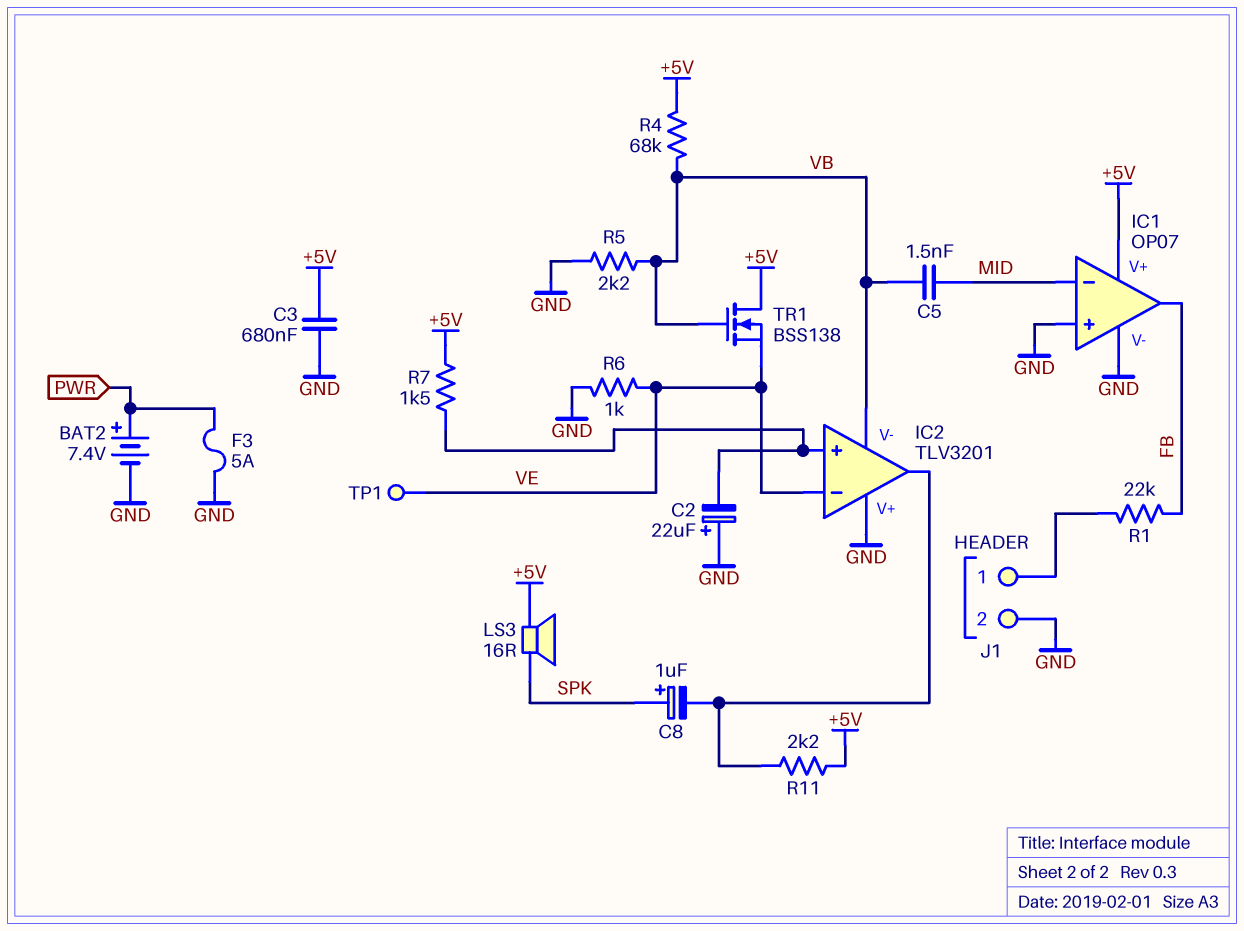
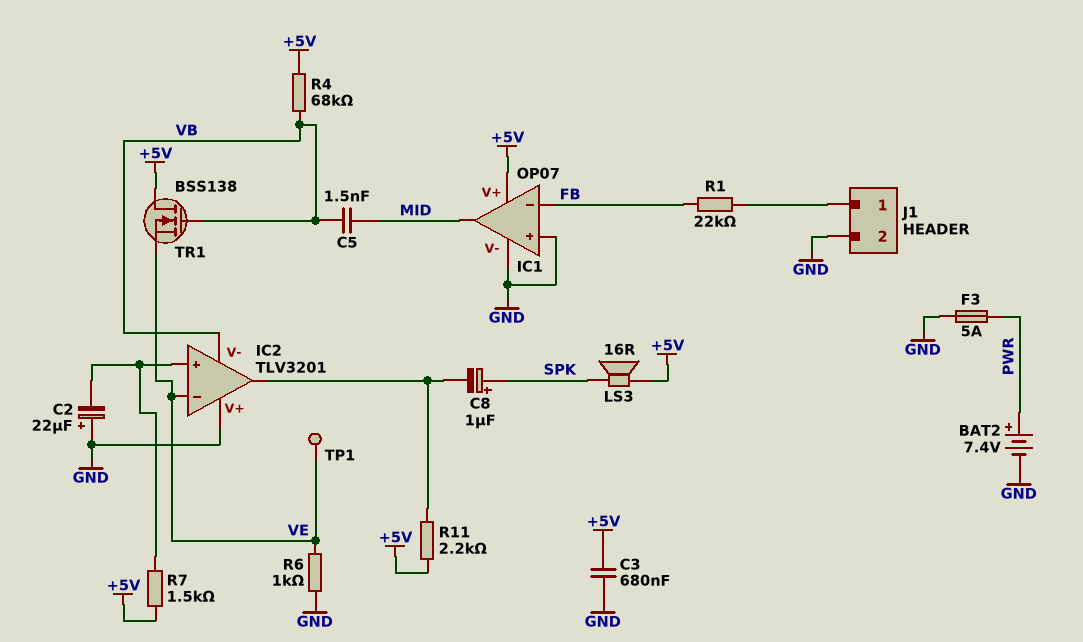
IC1 pin in-: MID -> FB
IC1 pin out: FB -> MID
R5: 2.2k (GND, VB) -> none

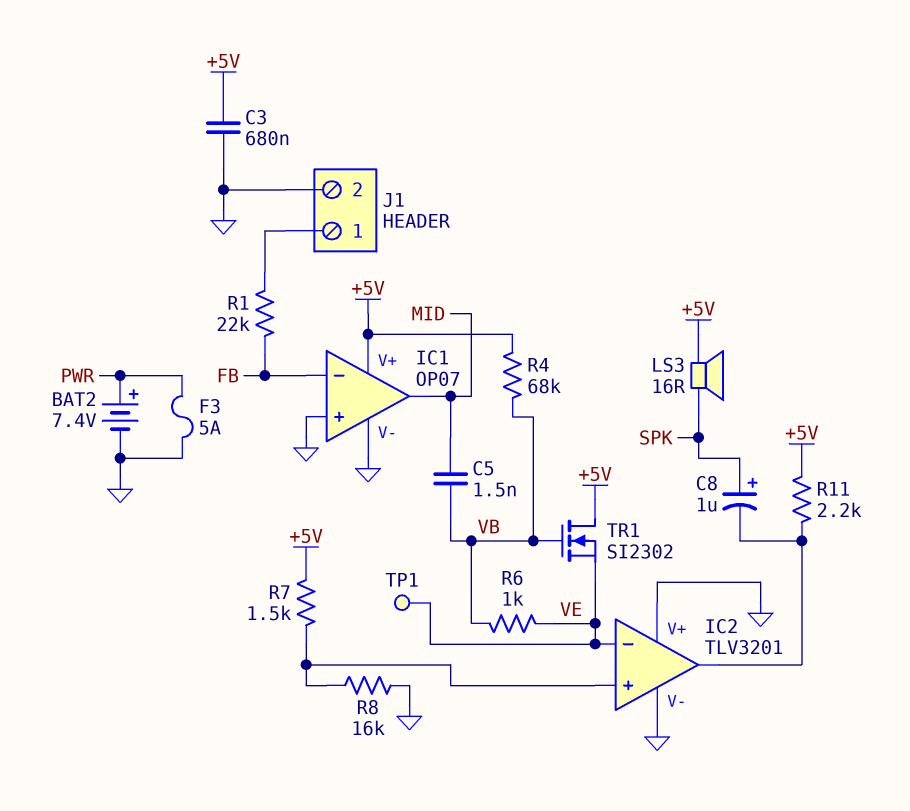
C2: 22uF (plus GND, minus IC2/in+) -> none
IC2 pin V-: VB -> GND
R6: 1k (GND, VE) -> 1k (VB, VE)
R8: none -> 16k (GND, IC2/in+)
TR1: NMOS BSS138 (G VB, D +5V, S VE) -> NMOS SI2302 (G VB, D +5V, S VE)

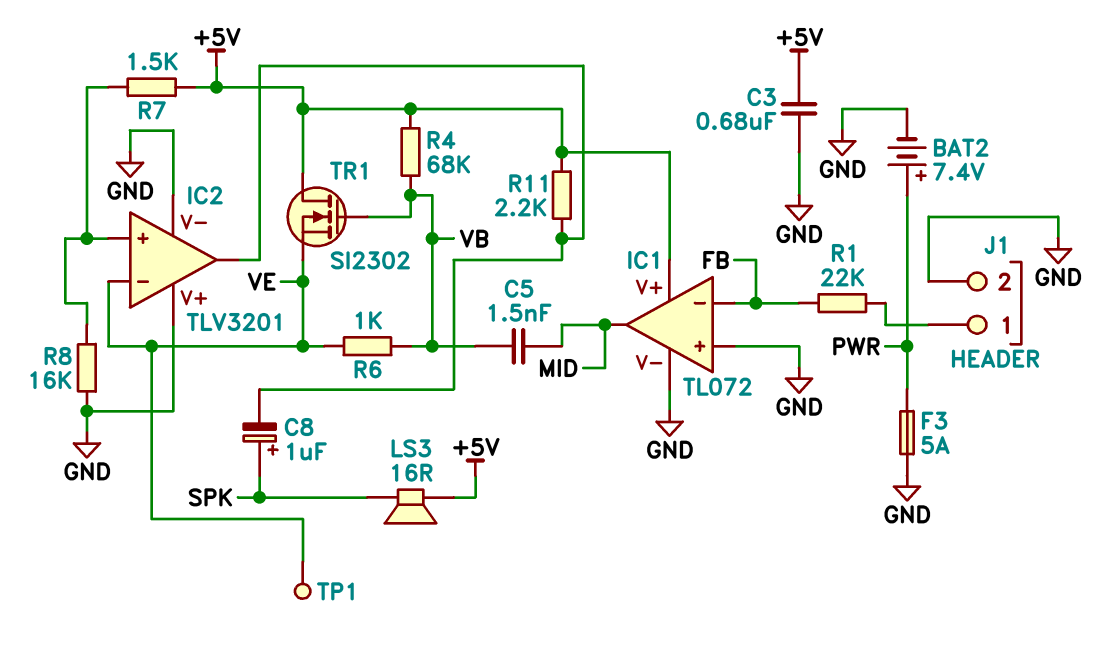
IC1: OP07 -> TL072

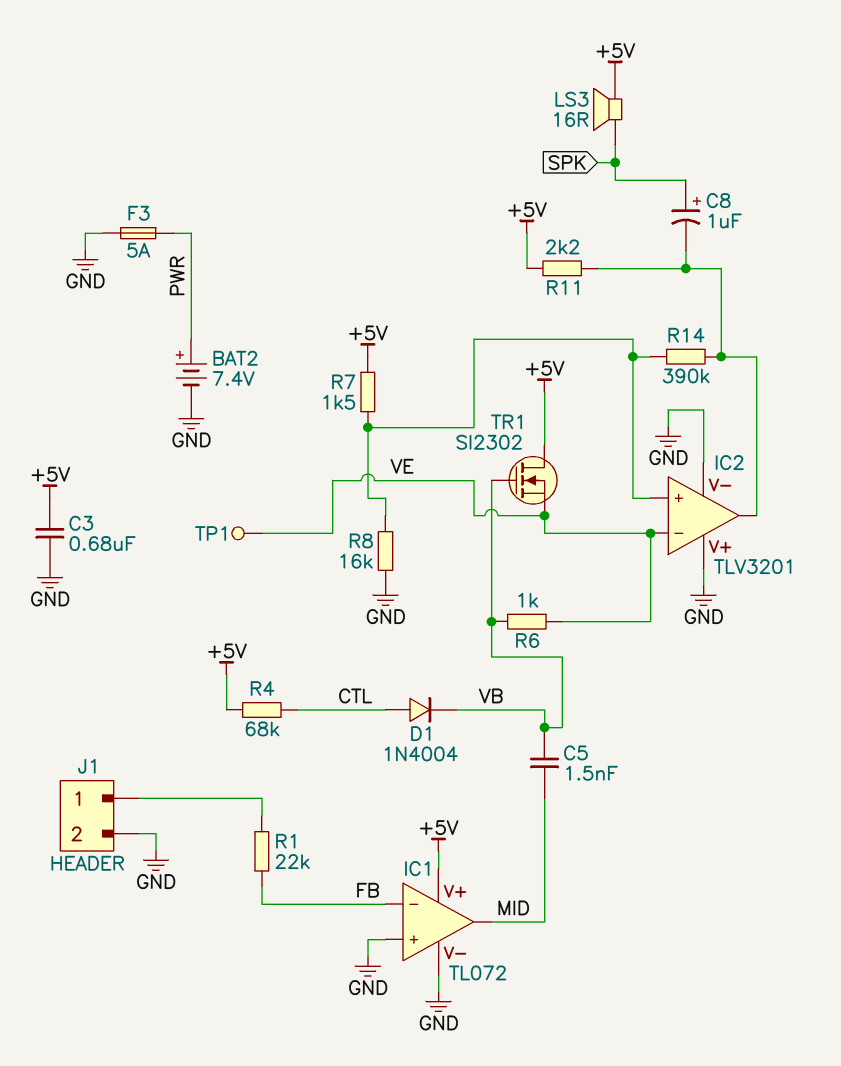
D1: none -> diode 1N4004 (A CTL, K VB)
R4: 68k (+5V, VB) -> 68k (+5V, CTL)
R14: none -> 390k (IC2/in+, IC2/out)

